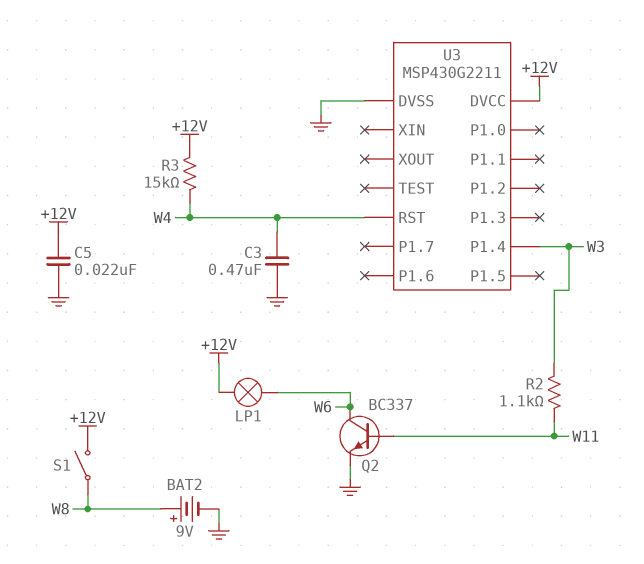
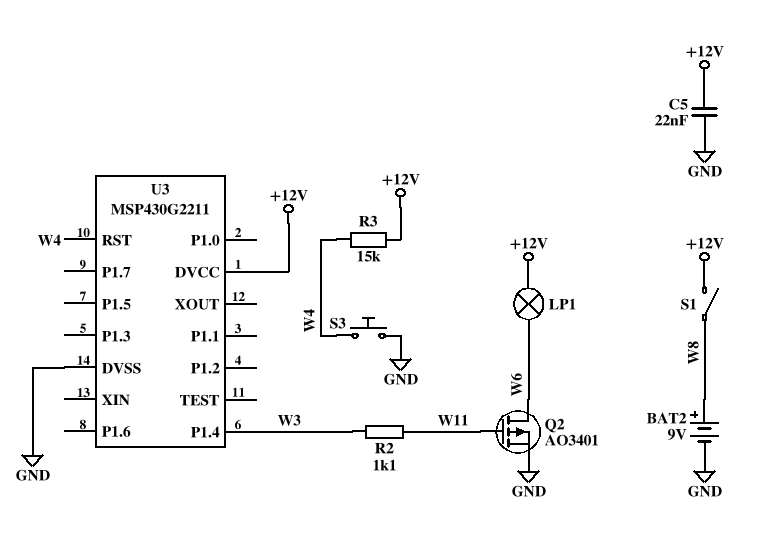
C3: 470nF (GND, W4) -> none
Q2: NPN BC337 (B W11, C W6, E GND) -> PMOS AO3401 (G W11, D W6, S GND)
S3: none -> button (GND, W4)

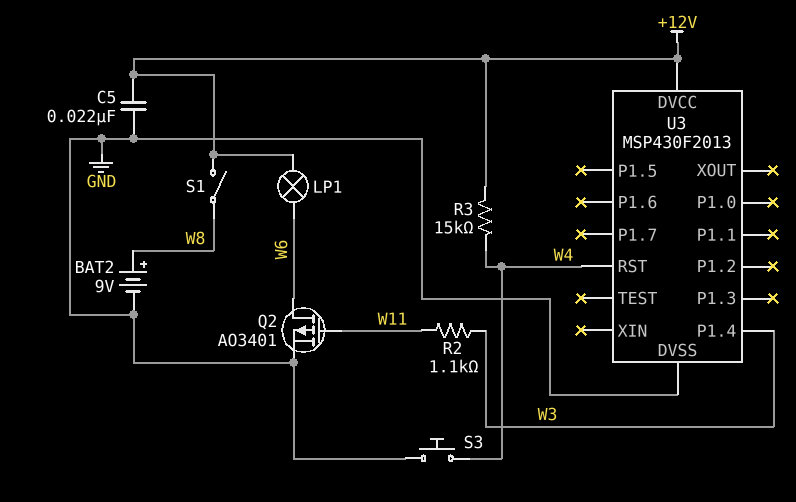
U3: MSP430G2211 -> MSP430F2013

